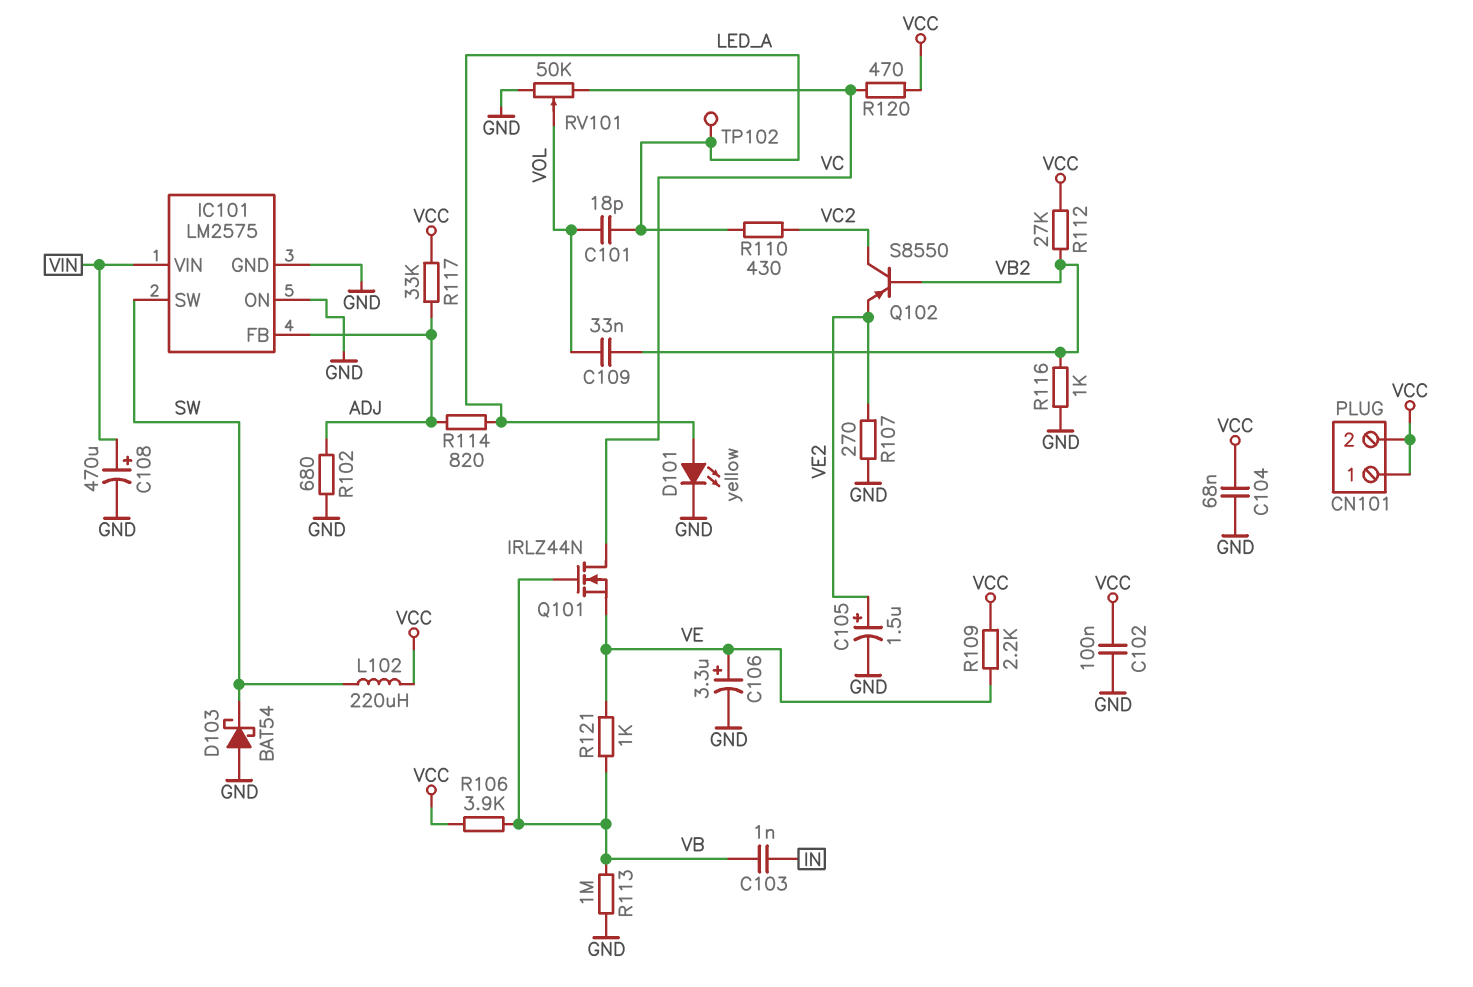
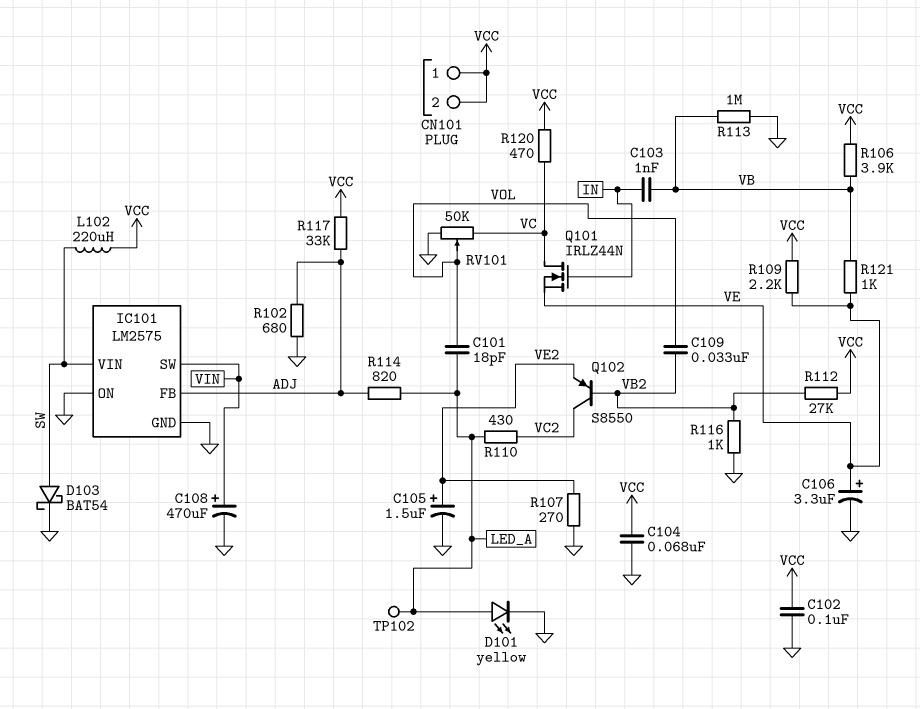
D103: schottky BAT54 (A GND, K SW) -> schottky BAT54 (A SW, K GND)
IC101 pin SW: SW -> VIN
IC101 pin VIN: VIN -> SW
Q101: NMOS IRLZ44N (G VB, D VC, S VE) -> NMOS IRLZ44N (G IN, D VC, S VE)

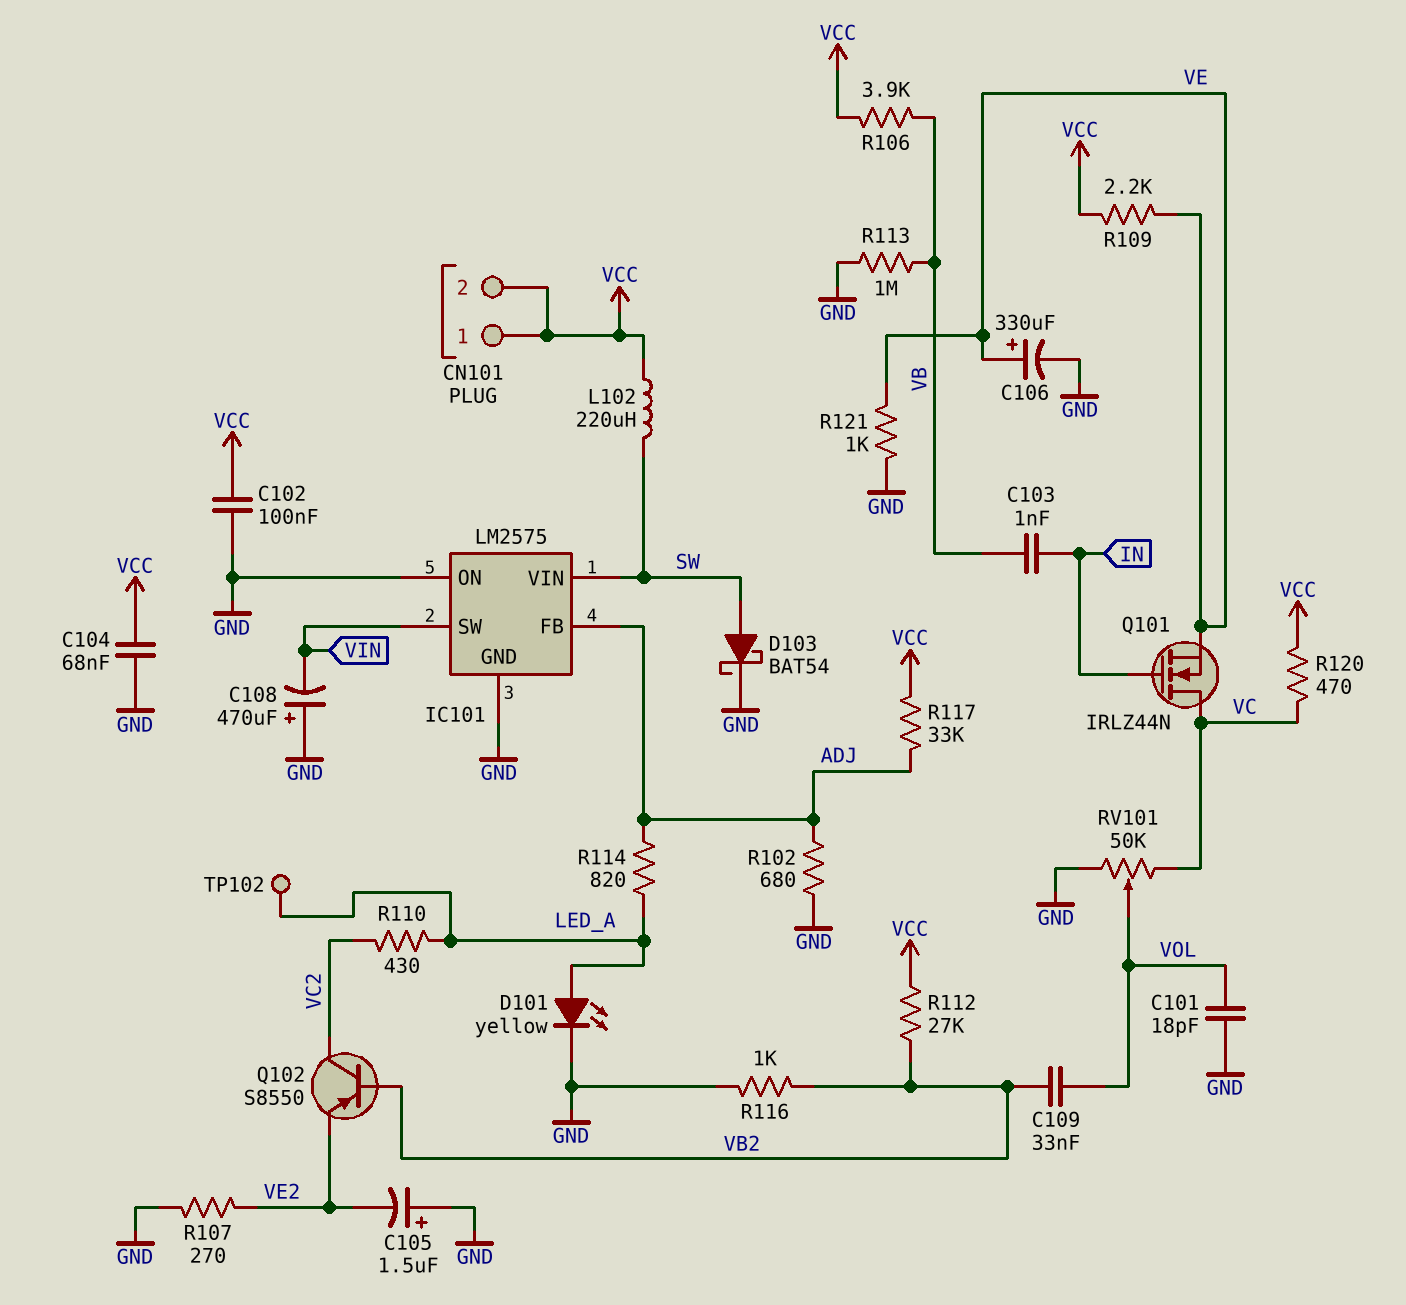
C101: 18pF (LED_A, VOL) -> 18pF (GND, VOL)
C105: 1.5uF (plus VE2, minus GND) -> 1.5uF (plus GND, minus VE2)
C106: 3.3uF (plus VE, minus GND) -> 330uF (plus VE, minus GND)
C108: 470uF (plus VIN, minus GND) -> 470uF (plus GND, minus VIN)
R121: 1k (VB, VE) -> 1k (GND, VE)

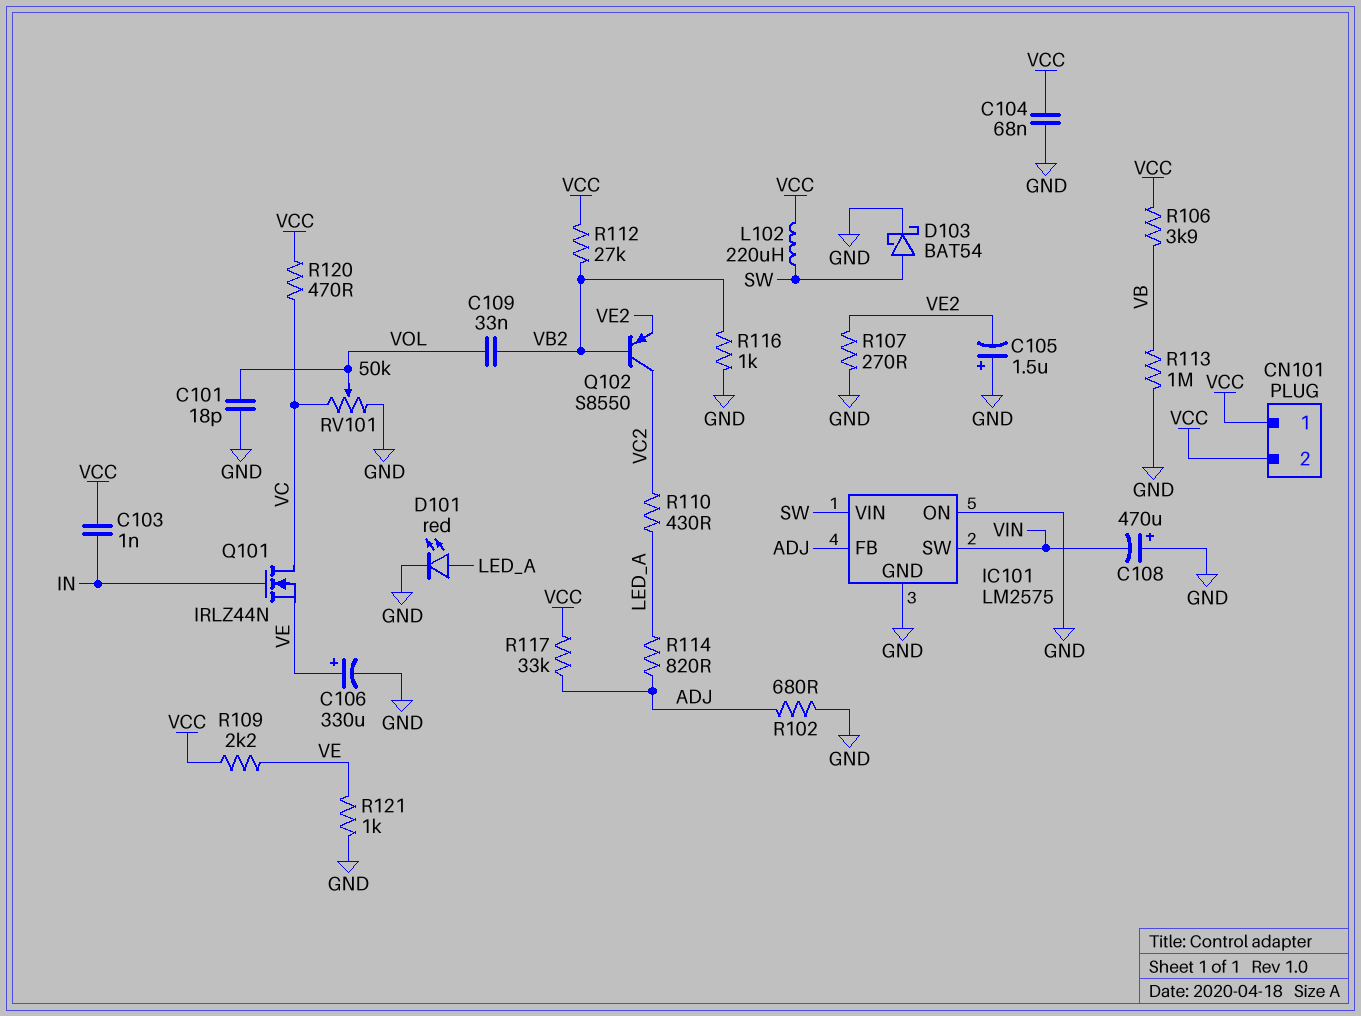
C102: 100nF (GND, VCC) -> none
C103: 1nF (IN, VB) -> 1nF (IN, VCC)
D101: LED yellow (A LED_A, K GND) -> LED red (A LED_A, K GND)
TP102: test point (LED_A) -> none

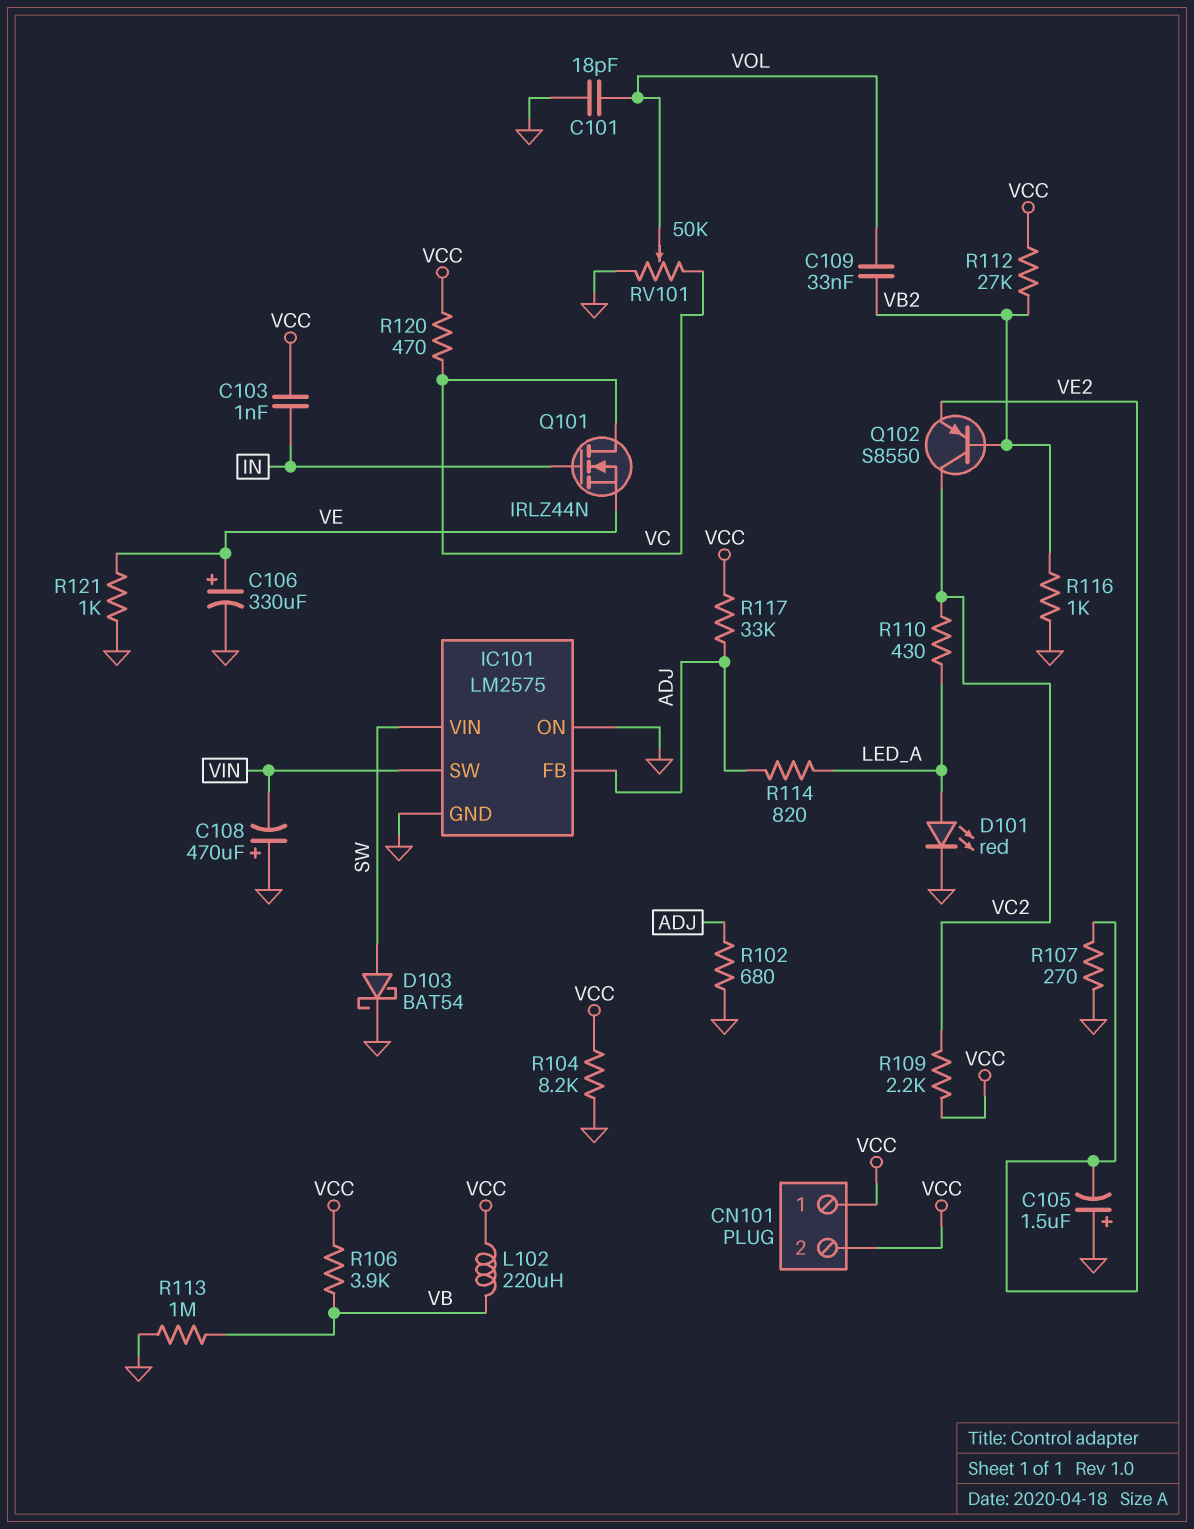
C104: 68nF (GND, VCC) -> none
L102: 220uH (SW, VCC) -> 220uH (VB, VCC)
R104: none -> 8.2k (GND, VCC)
R109: 2.2k (VCC, VE) -> 2.2k (VC2, VCC)

